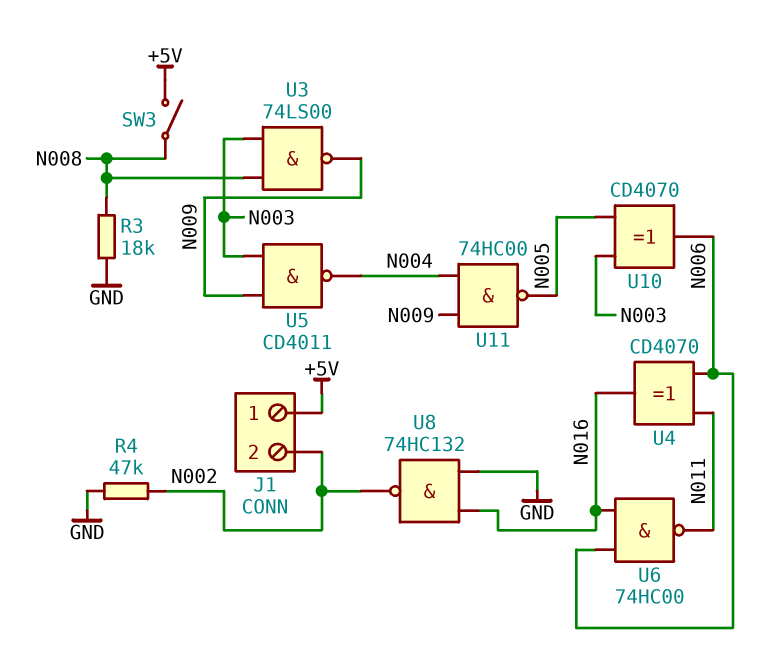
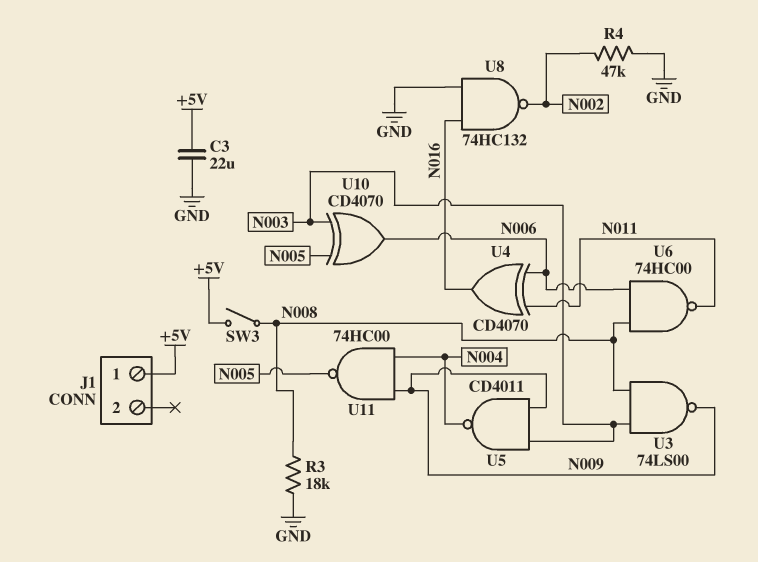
C3: none -> 22uF (+5V, GND)
J1 pin 2: N002 -> none
U6: NAND 74HC00 (in N006, in N016, out N011) -> NAND 74HC00 (in N006, in N008, out N011)

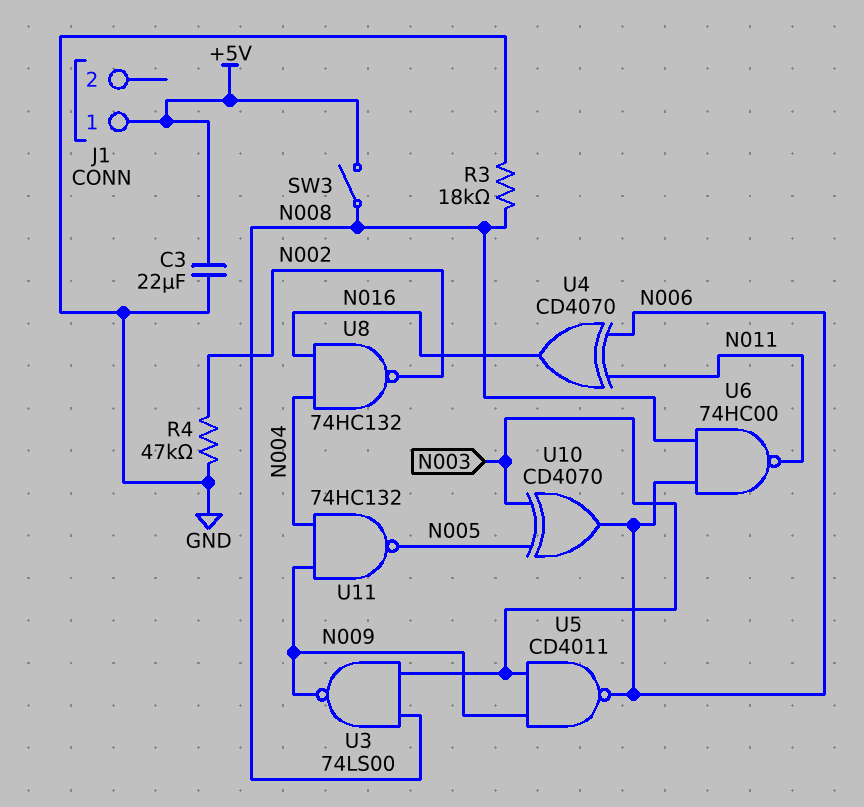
U5: NAND CD4011 (in N003, in N009, out N004) -> NAND CD4011 (in N003, in N009, out N006)
U8: NAND 74HC132 (in GND, in N016, out N002) -> NAND 74HC132 (in N004, in N016, out N002)
U11: NAND 74HC00 (in N004, in N009, out N005) -> NAND 74HC132 (in N004, in N009, out N005)

